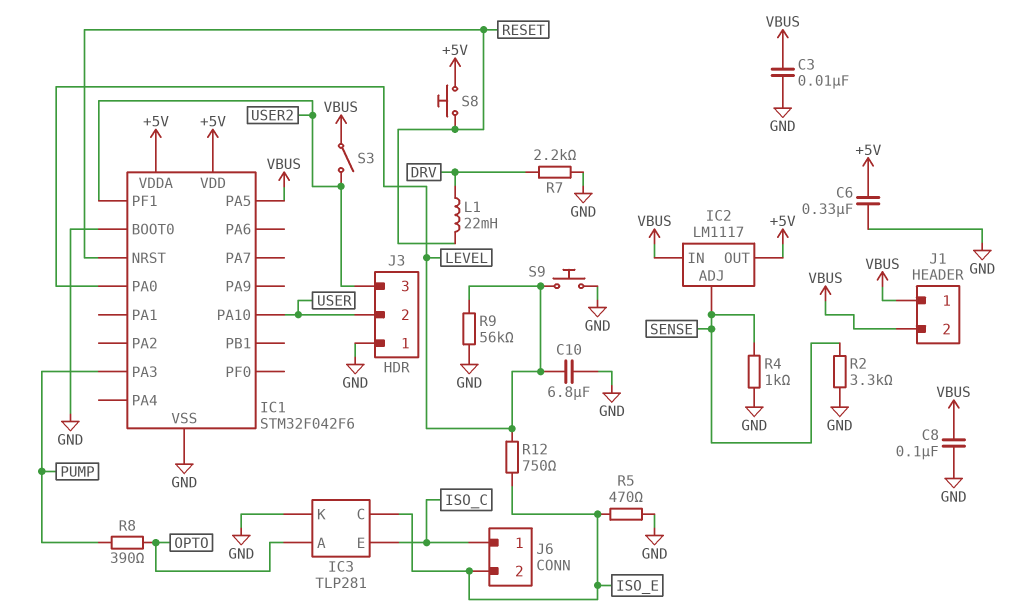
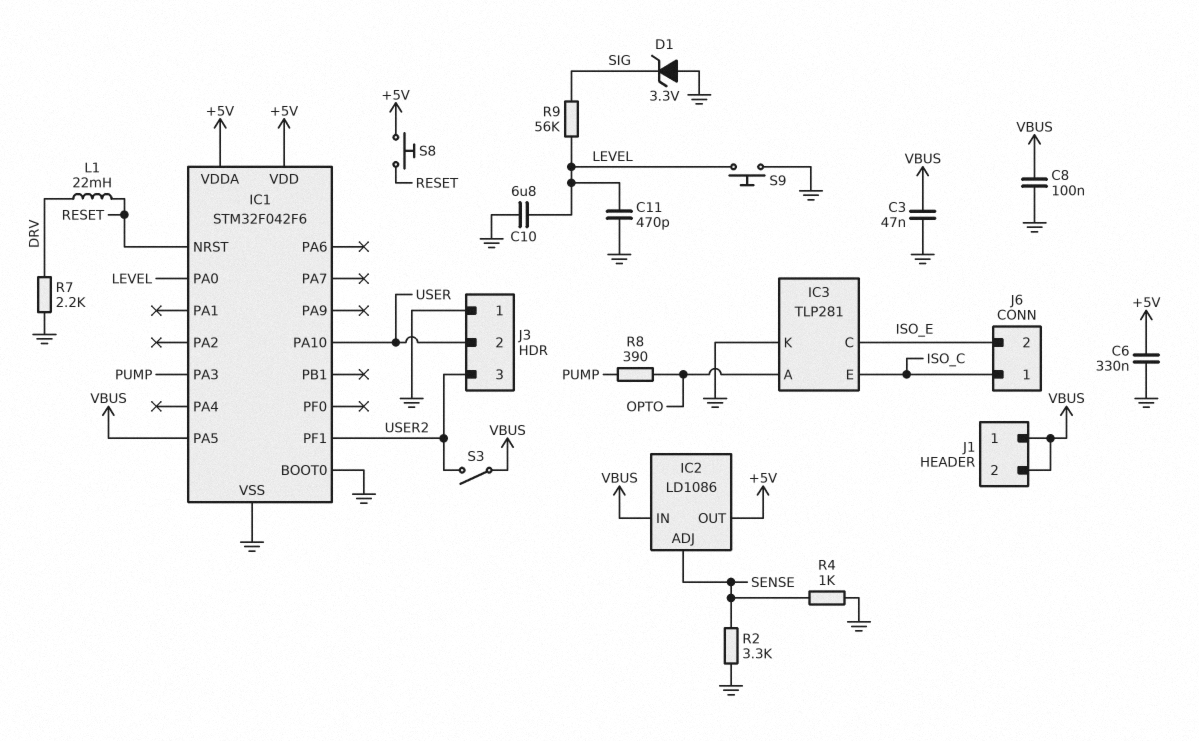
C3: 10nF (GND, VBUS) -> 47nF (GND, VBUS)
C11: none -> 470pF (GND, LEVEL)
D1: none -> zener 3.3V (A GND, K SIG)
IC2: LM1117 -> LD1086
R5: 470 (GND, ISO_E) -> none
R9: 56k (GND, LEVEL) -> 56k (LEVEL, SIG)
R12: 750 (ISO_E, LEVEL) -> none

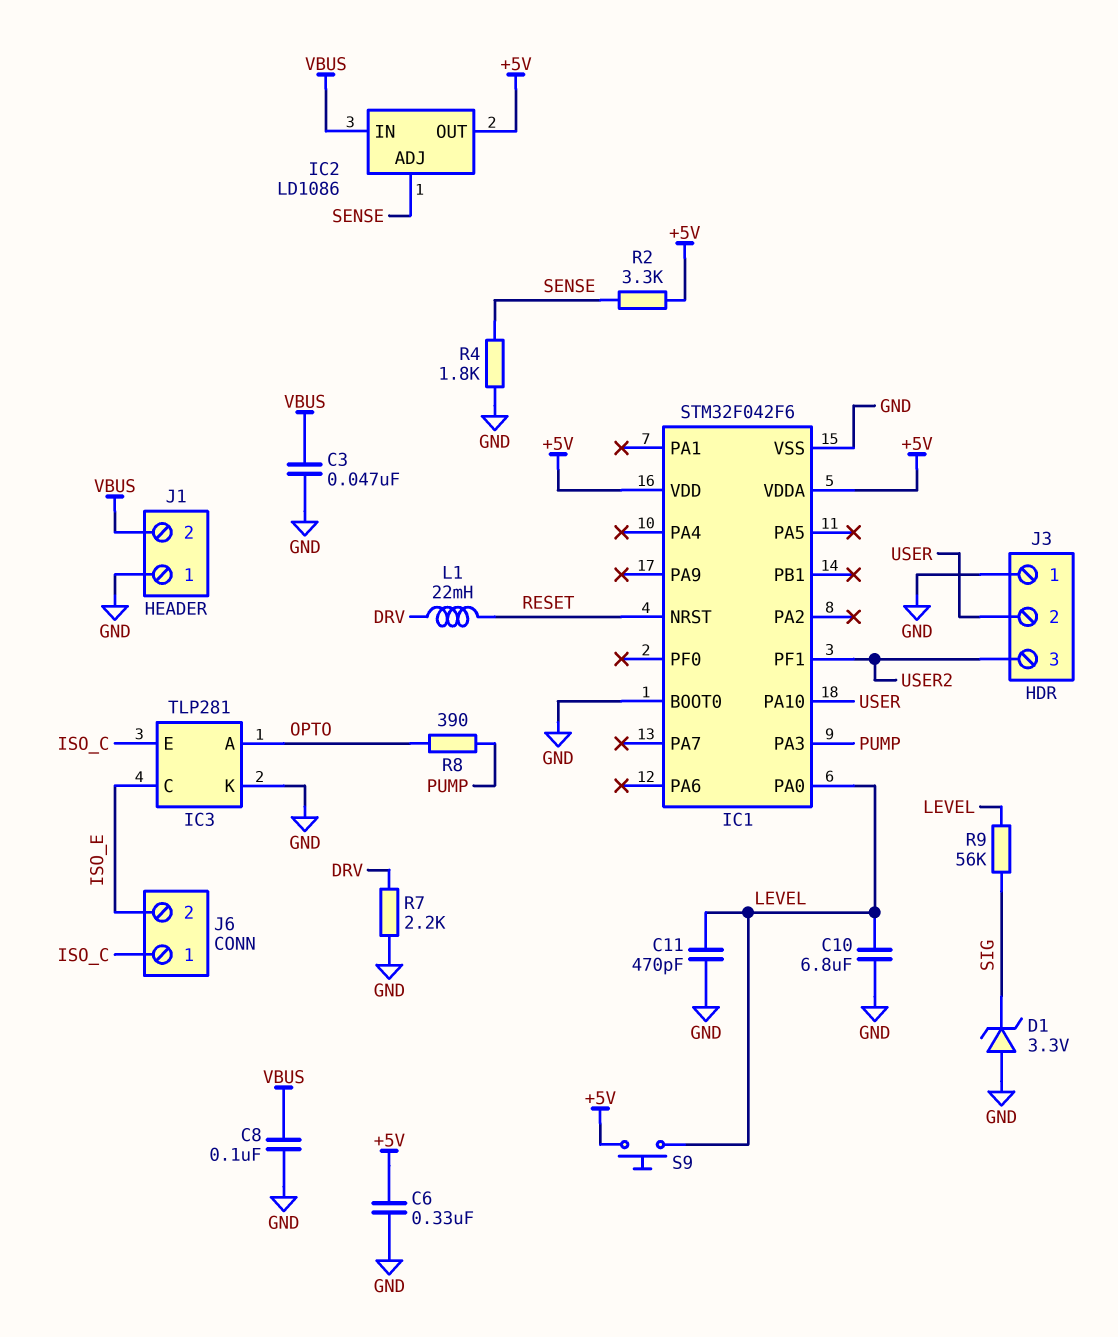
IC1 pin PA5: VBUS -> none
J1 pin 1: VBUS -> GND
R2: 3.3k (GND, SENSE) -> 3.3k (+5V, SENSE)
R4: 1k (GND, SENSE) -> 1.8k (GND, SENSE)
S3: switch (USER2, VBUS) -> none
S8: button (+5V, RESET) -> none
S9: button (GND, LEVEL) -> button (+5V, LEVEL)

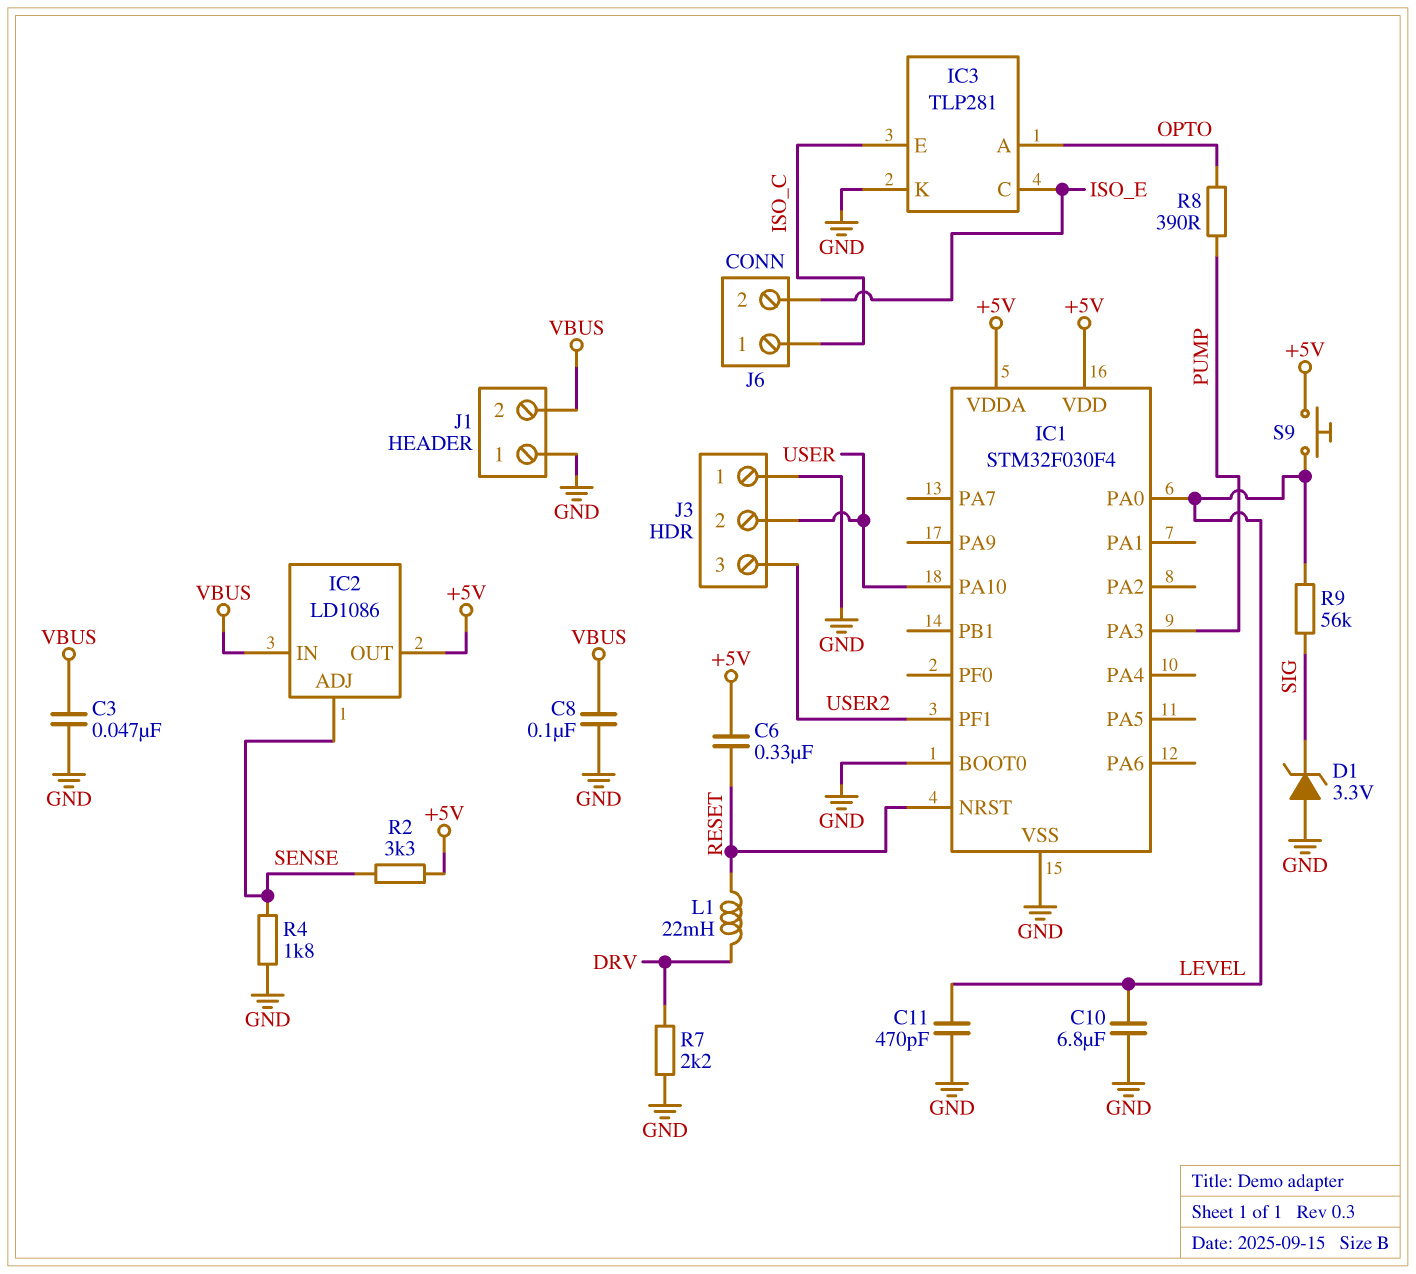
C6: 330nF (+5V, GND) -> 330nF (+5V, RESET)
IC1: STM32F042F6 -> STM32F030F4

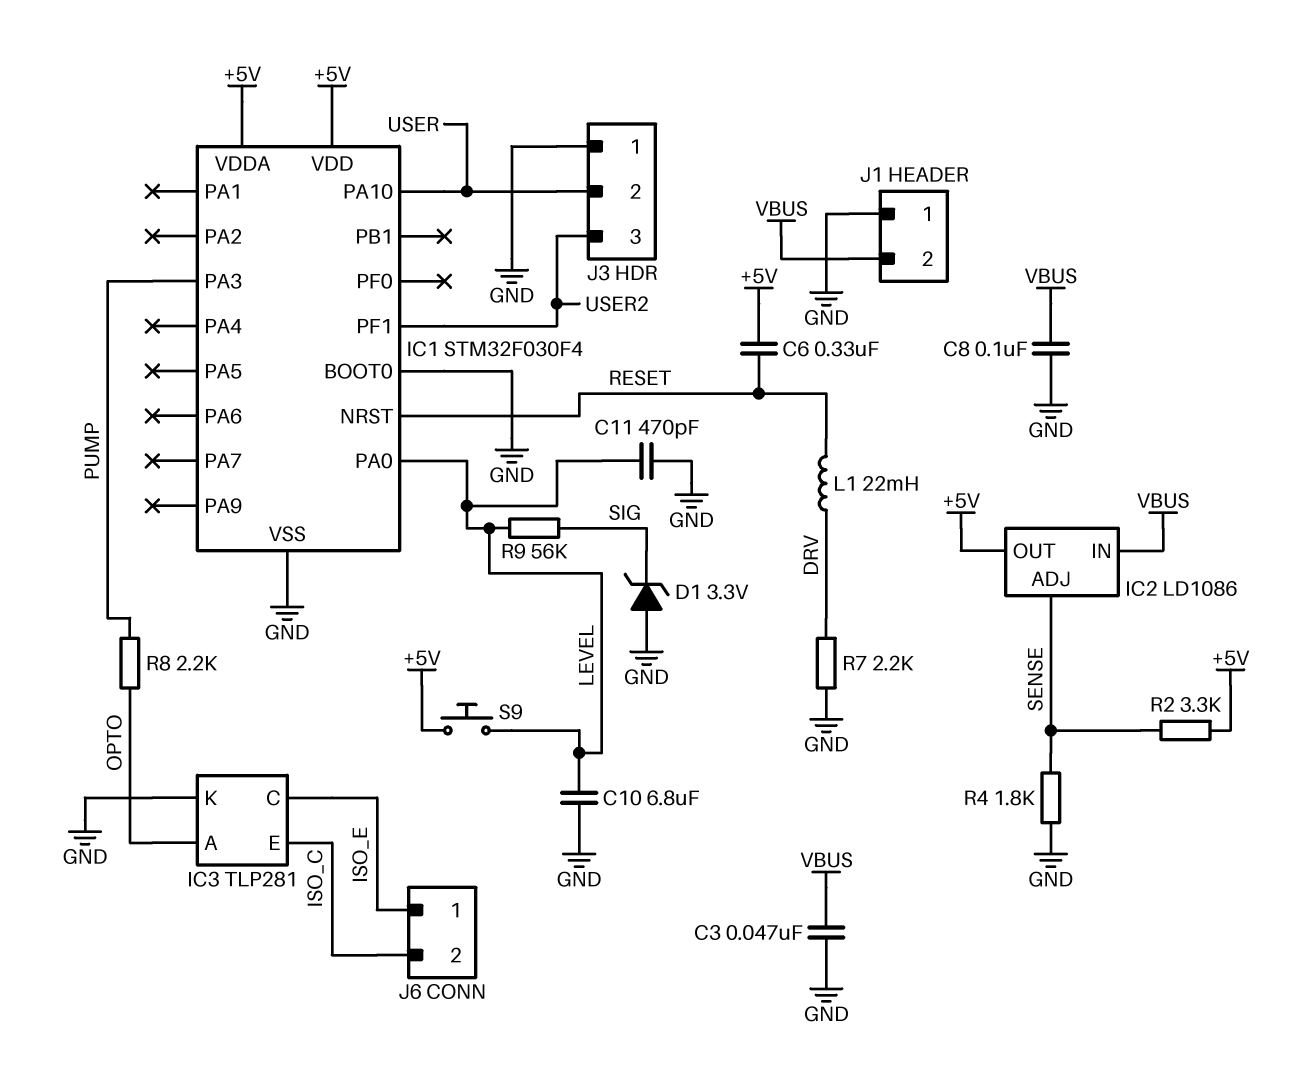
J6 pin 1: ISO_C -> ISO_E
J6 pin 2: ISO_E -> ISO_C
R8: 390 (OPTO, PUMP) -> 2.2k (OPTO, PUMP)

